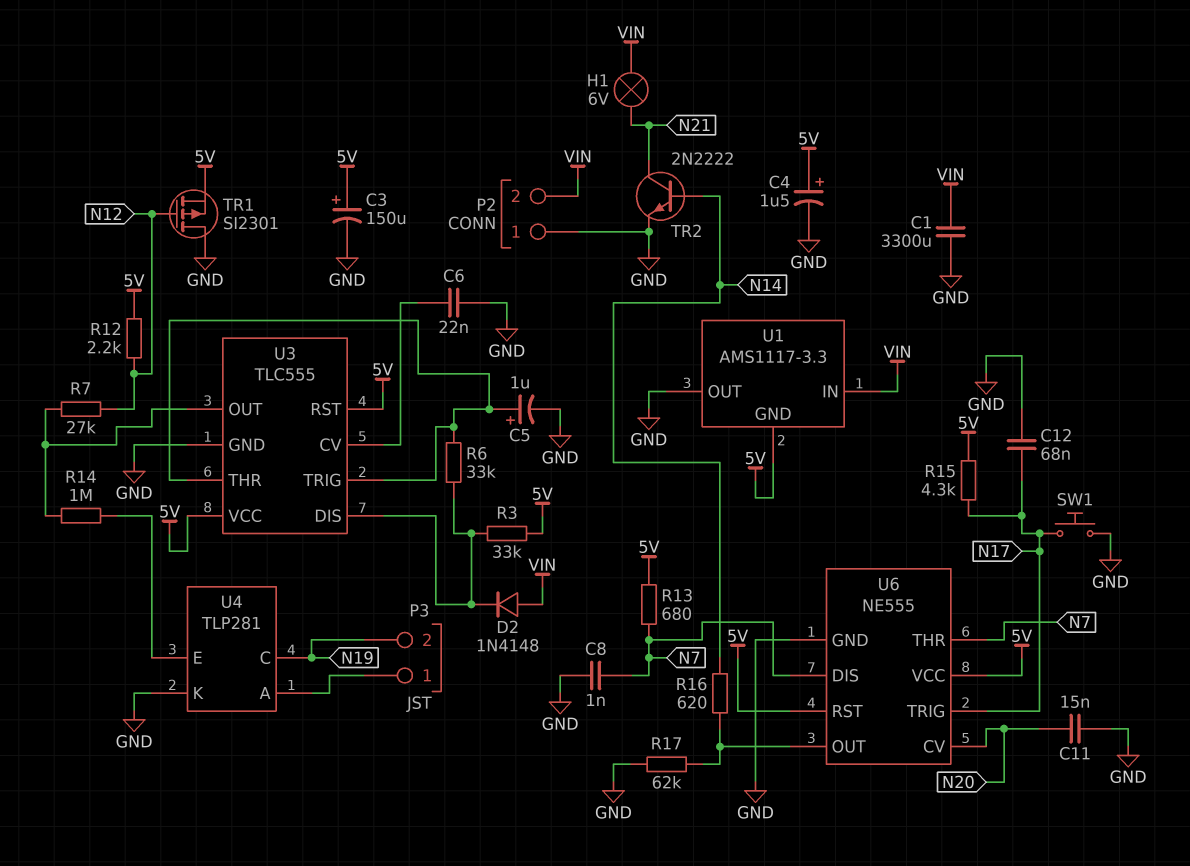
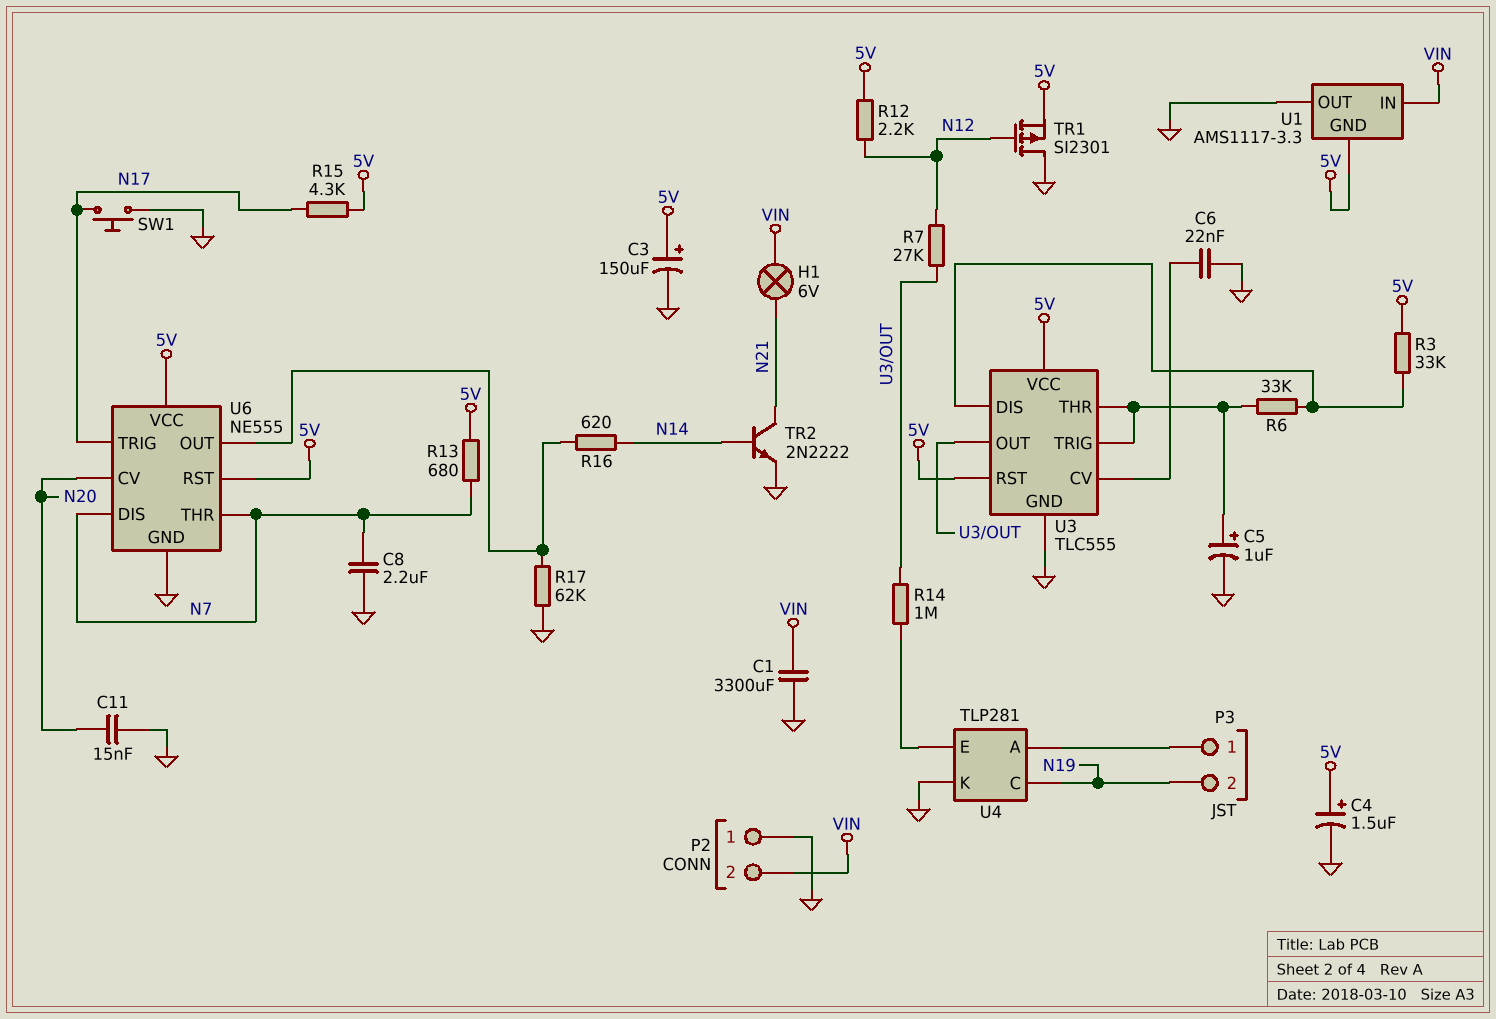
C8: 1nF (GND, N7) -> 2.2uF (GND, N7)
C12: 68nF (GND, N17) -> none
D2: diode 1N4148 (A VIN, K U3/DIS) -> none

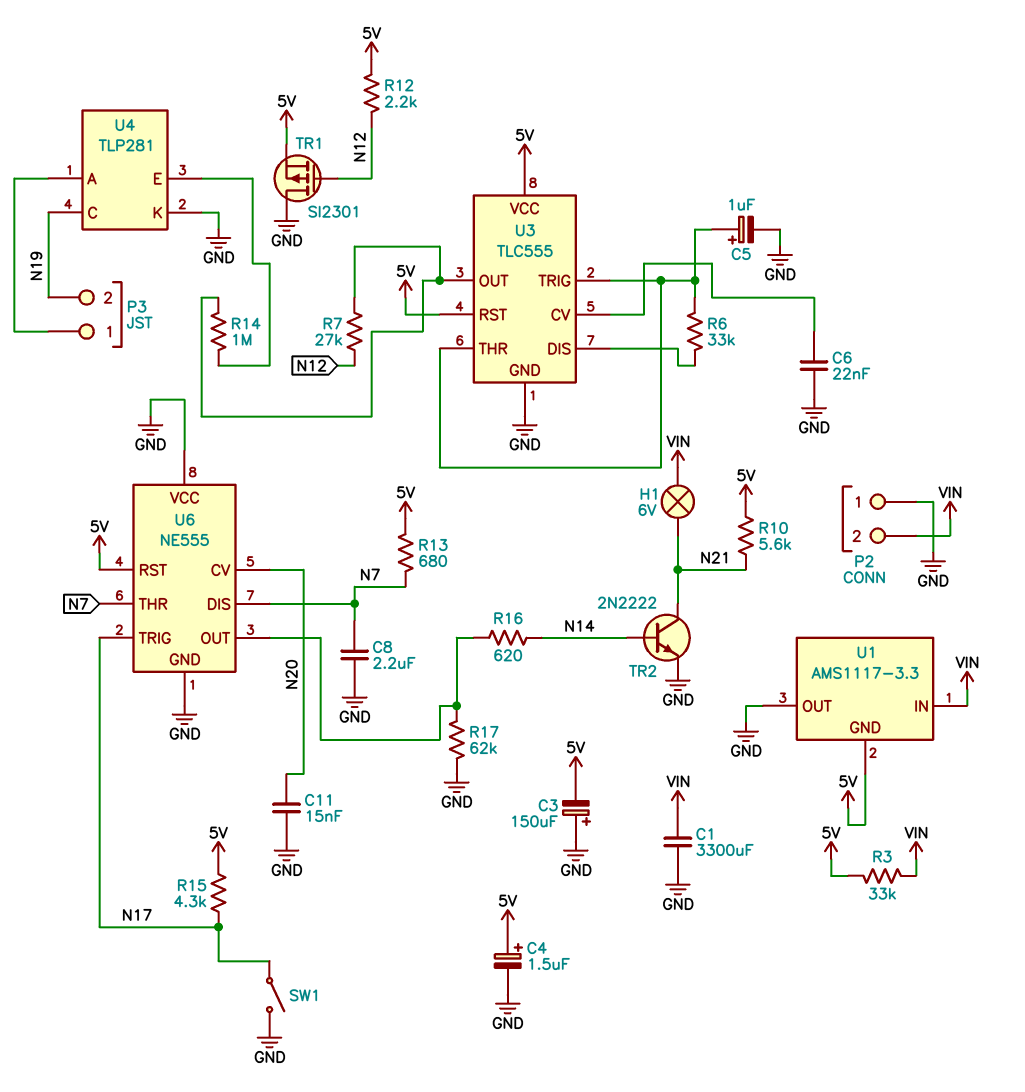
C3: 150uF (plus 5V, minus GND) -> 150uF (plus GND, minus 5V)
R3: 33k (5V, U3/DIS) -> 33k (5V, VIN)
R10: none -> 5.6k (5V, N21)
SW1: button (GND, N17) -> switch (GND, N17)
U6 pin VCC: 5V -> GND

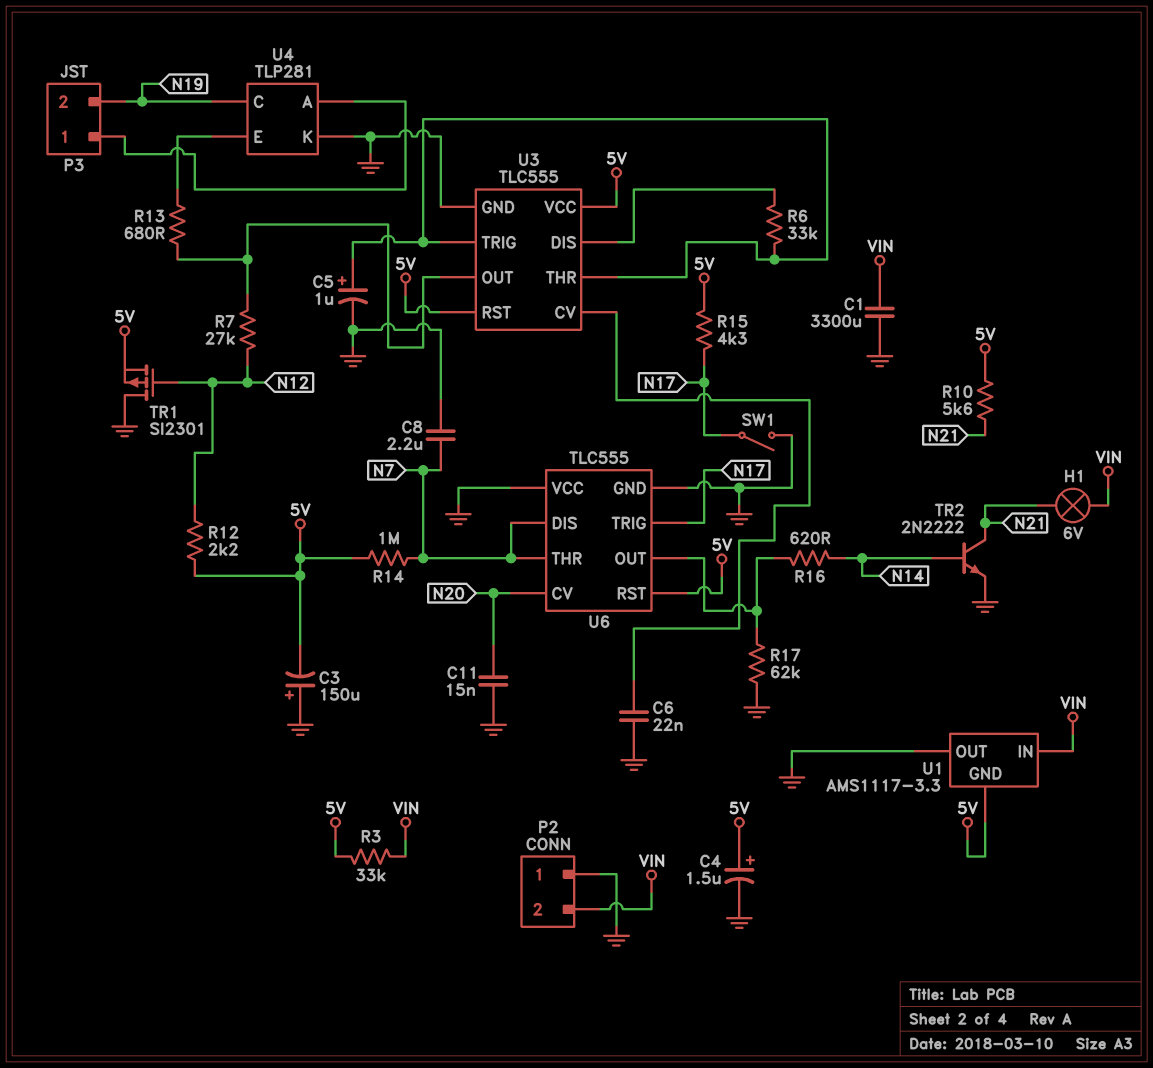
R13: 680 (5V, N7) -> 680 (U3/OUT, U4/E)
R14: 1M (U3/OUT, U4/E) -> 1M (5V, N7)
U6: NE555 -> TLC555

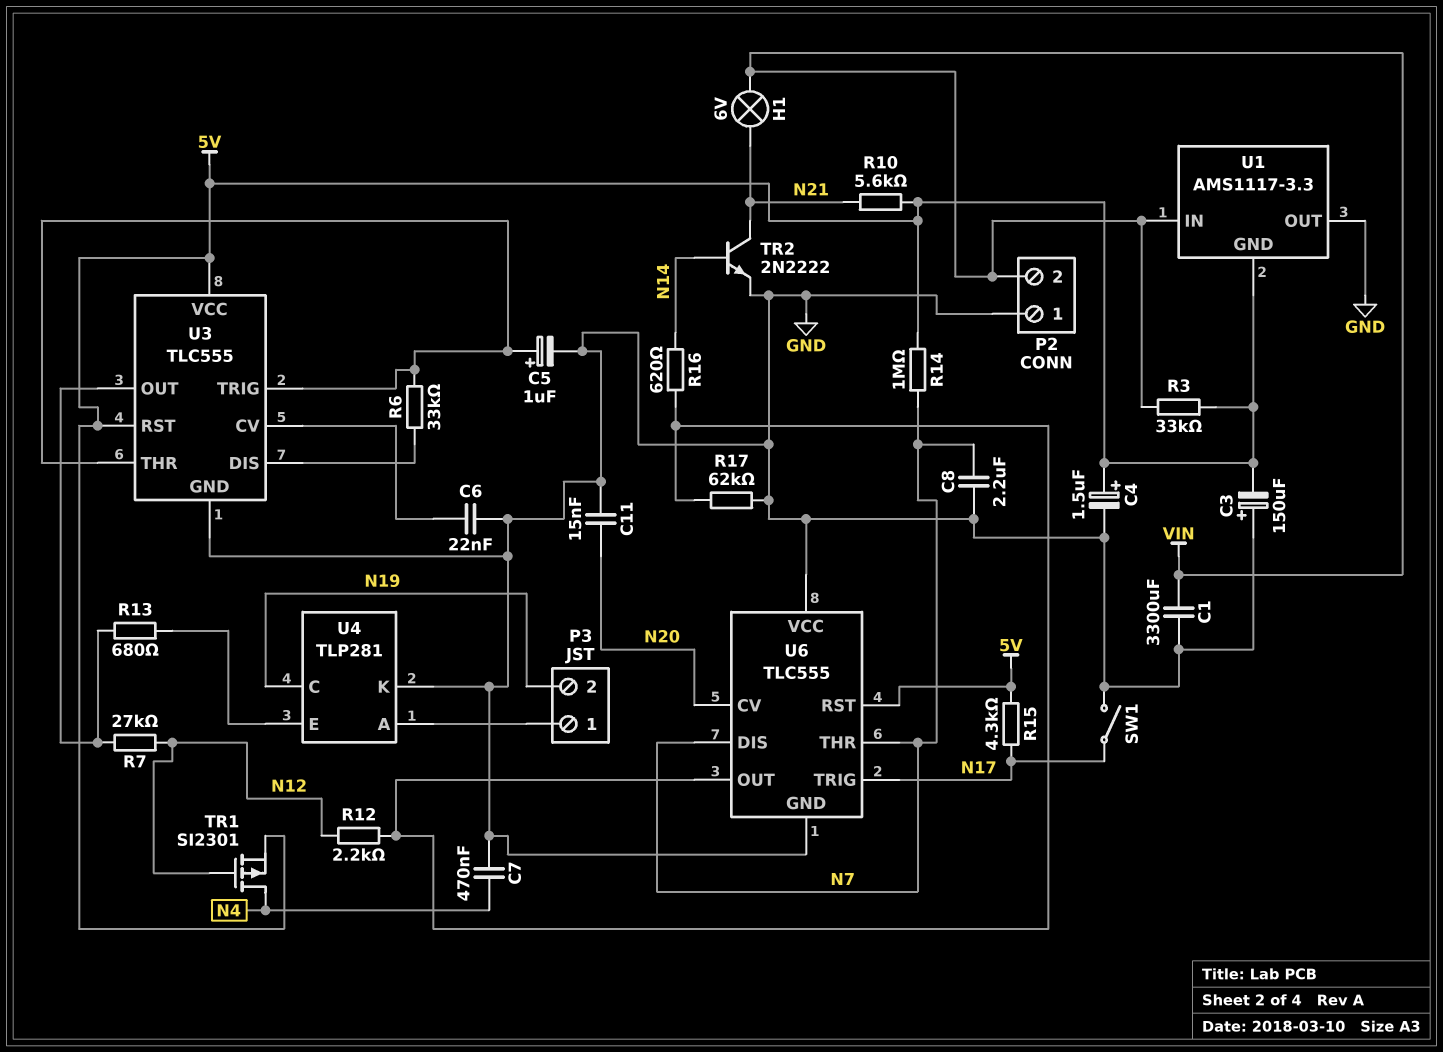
C7: none -> 470nF (GND, N4)
R12: 2.2k (5V, N12) -> 2.2k (N12, U6/OUT)
TR1: PMOS SI2301 (G N12, D GND, S 5V) -> PMOS SI2301 (G N12, D N4, S 5V)

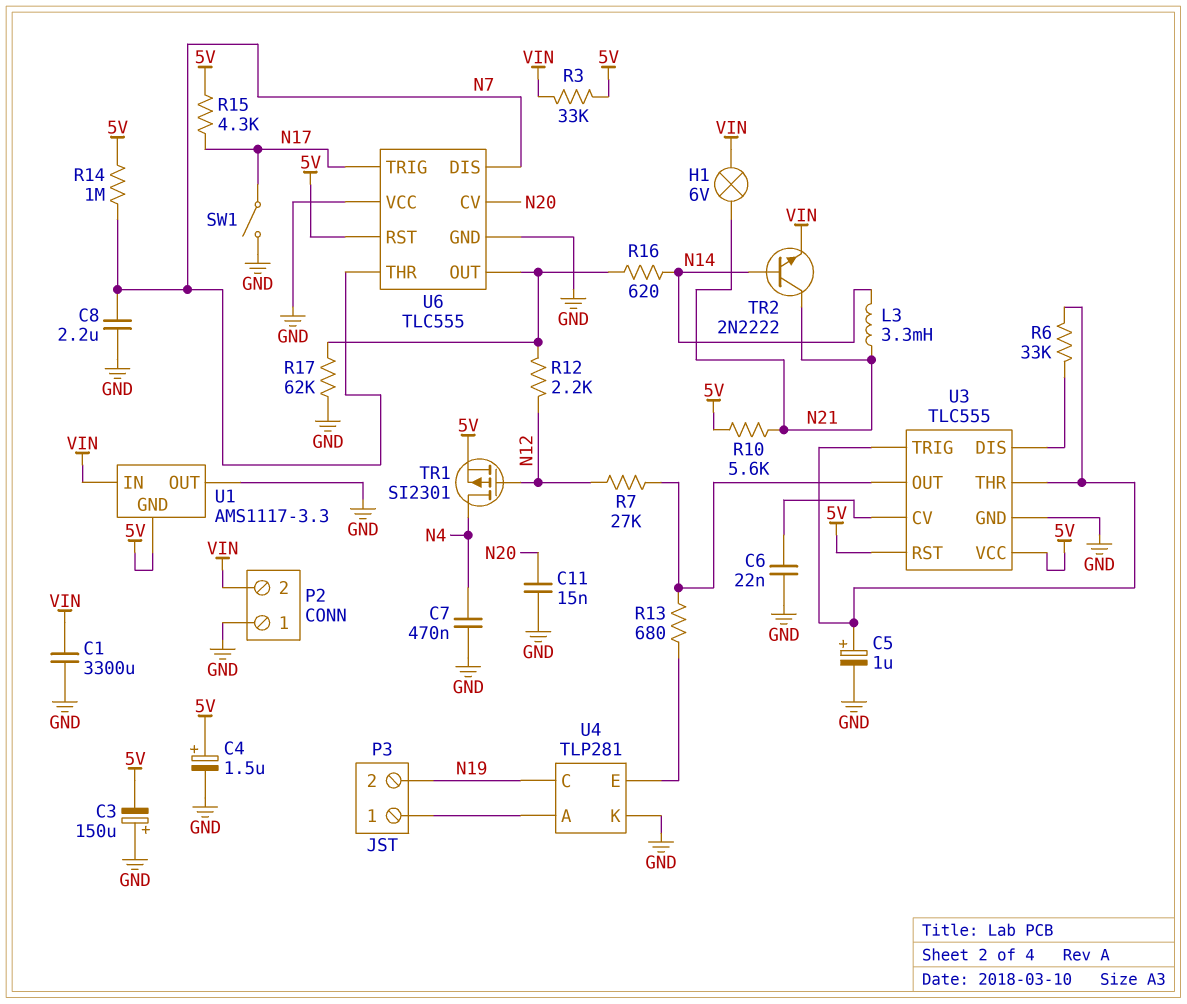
L3: none -> 3.3mH (N14, N21)
TR2: NPN 2N2222 (B N14, C N21, E GND) -> NPN 2N2222 (B N14, C N21, E VIN)

